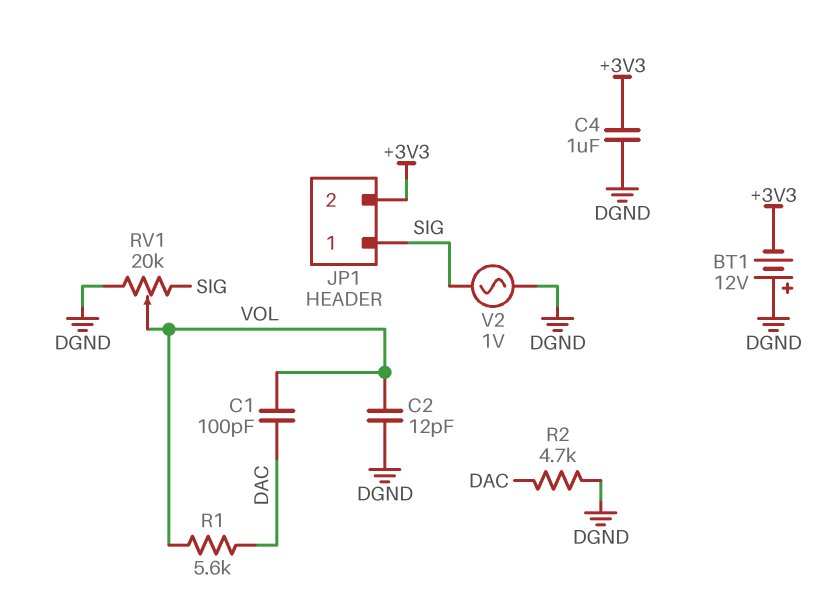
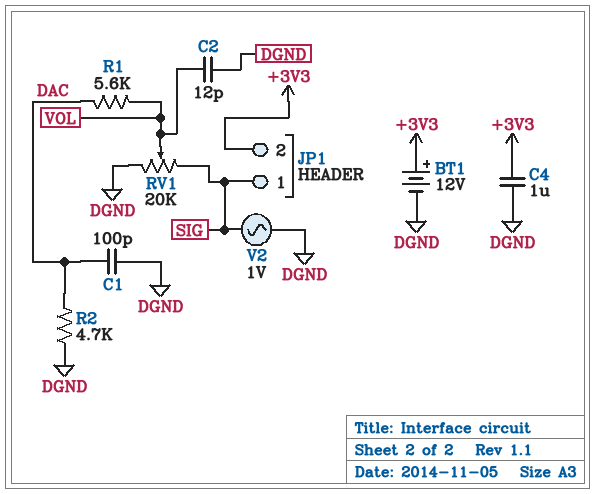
BT1: 12V (plus DGND, minus +3V3) -> 12V (plus +3V3, minus DGND)
C1: 100pF (DAC, VOL) -> 100pF (DAC, DGND)

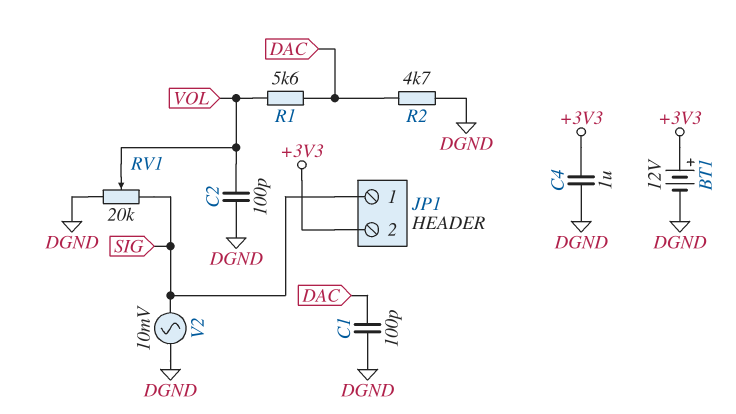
C2: 12pF (DGND, VOL) -> 100pF (DGND, VOL)
V2: AC 1V (DGND, SIG) -> AC 10mV (DGND, SIG)

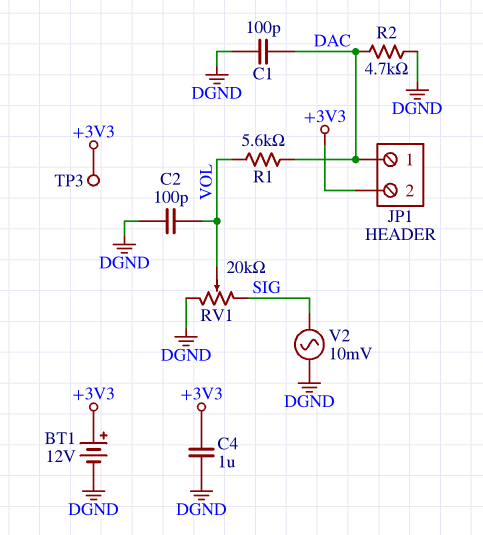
JP1 pin 1: SIG -> DAC
TP3: none -> test point (+3V3)

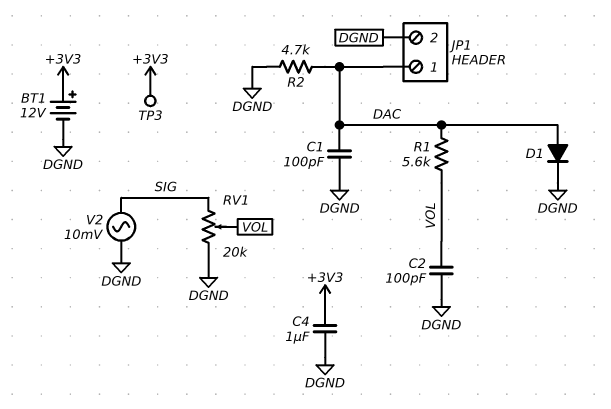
D1: none -> diode (A DAC, K DGND)
JP1 pin 2: +3V3 -> DGND

